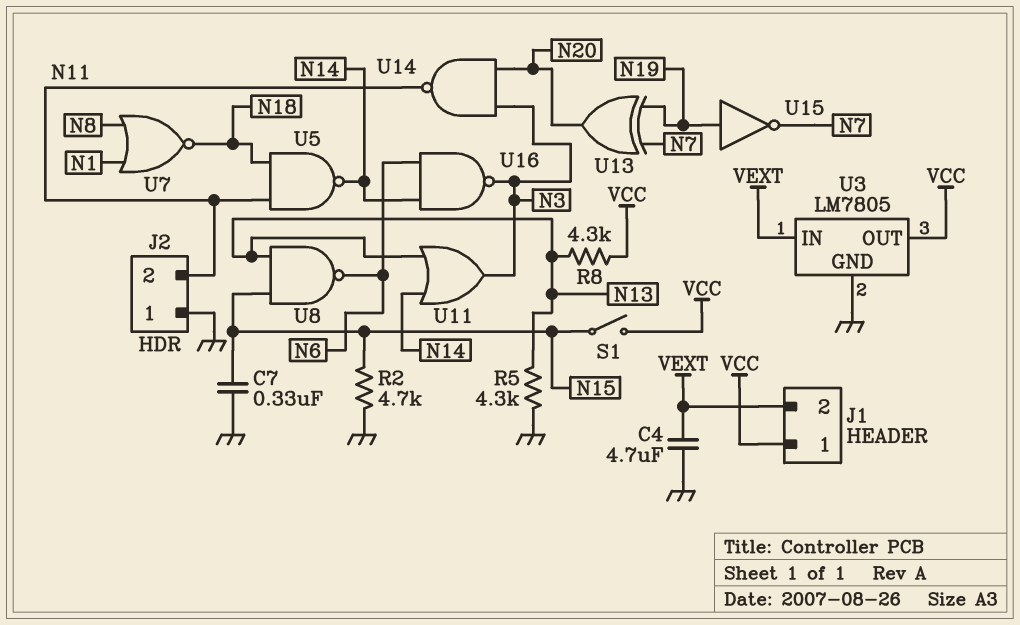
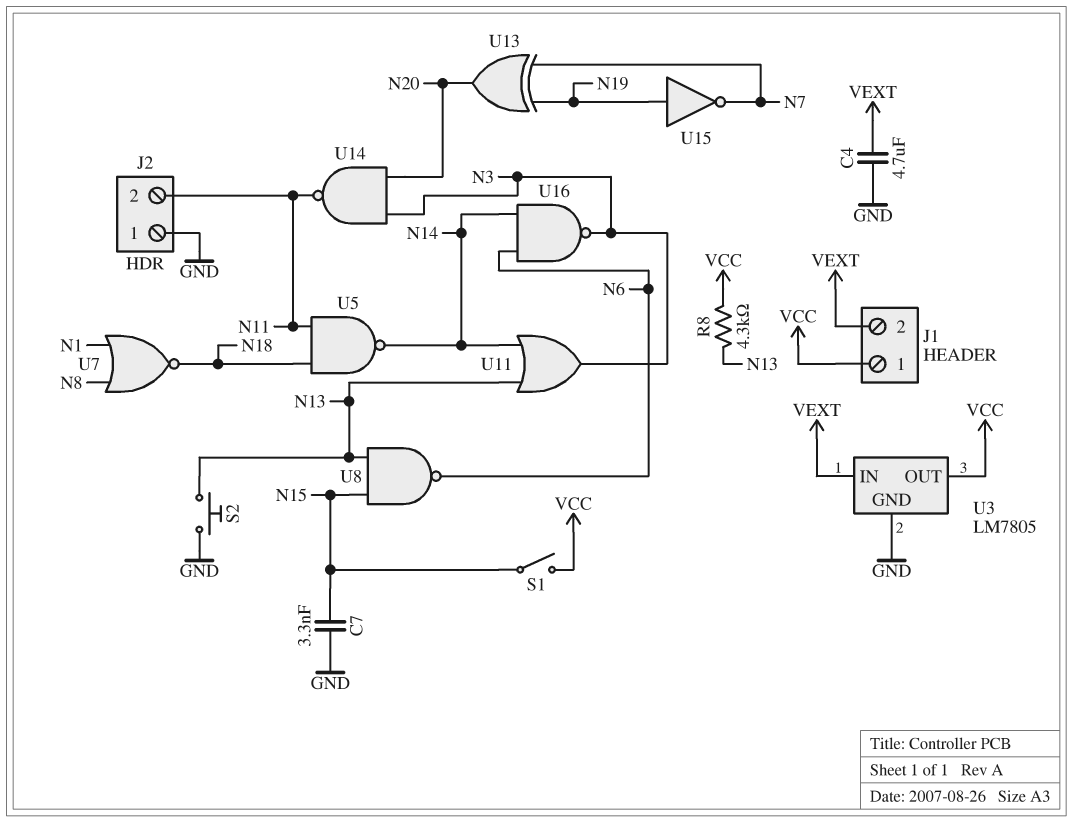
C7: 330nF (GND, N15) -> 3.3nF (GND, N15)
R2: 4.7k (GND, N15) -> none
R5: 4.3k (GND, N13) -> none
S2: none -> button (GND, N13)

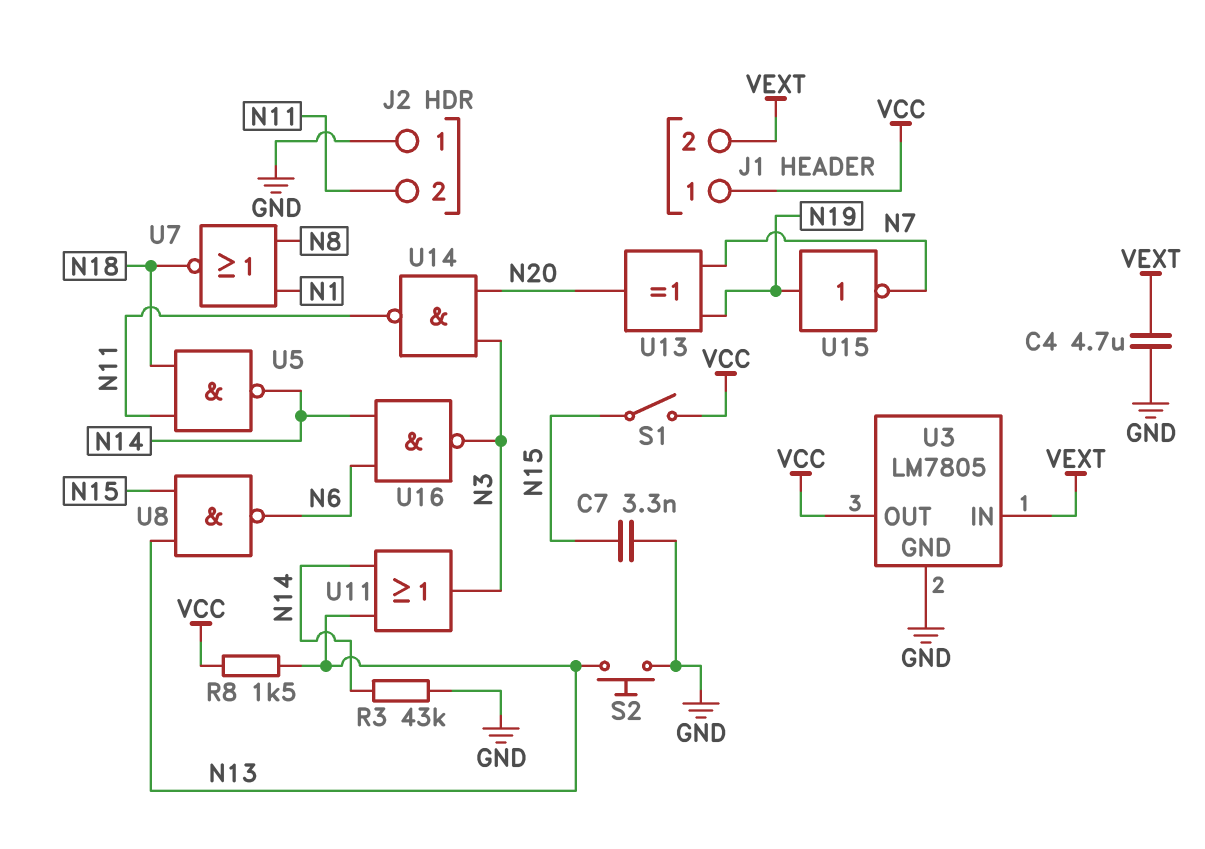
R3: none -> 43k (GND, N14)
R8: 4.3k (N13, VCC) -> 1.5k (N13, VCC)

